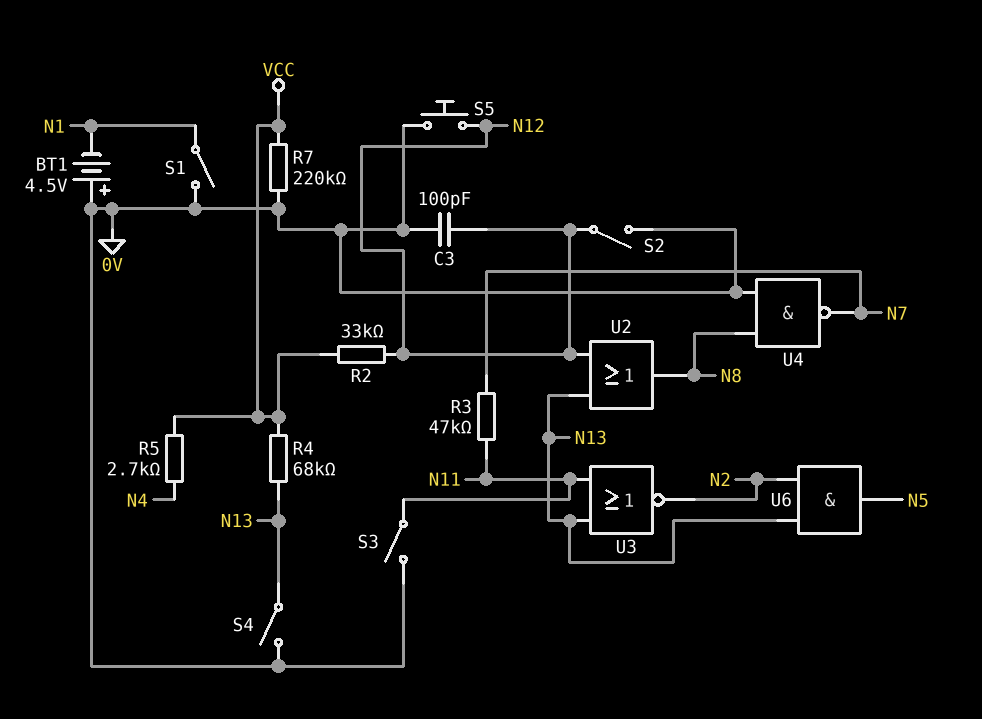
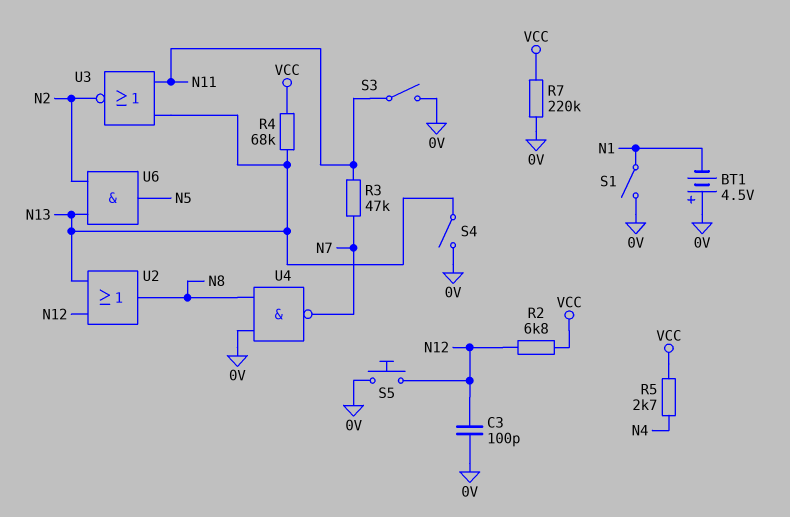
R2: 33k (N12, VCC) -> 6.8k (N12, VCC)
S2: switch (0V, N12) -> none

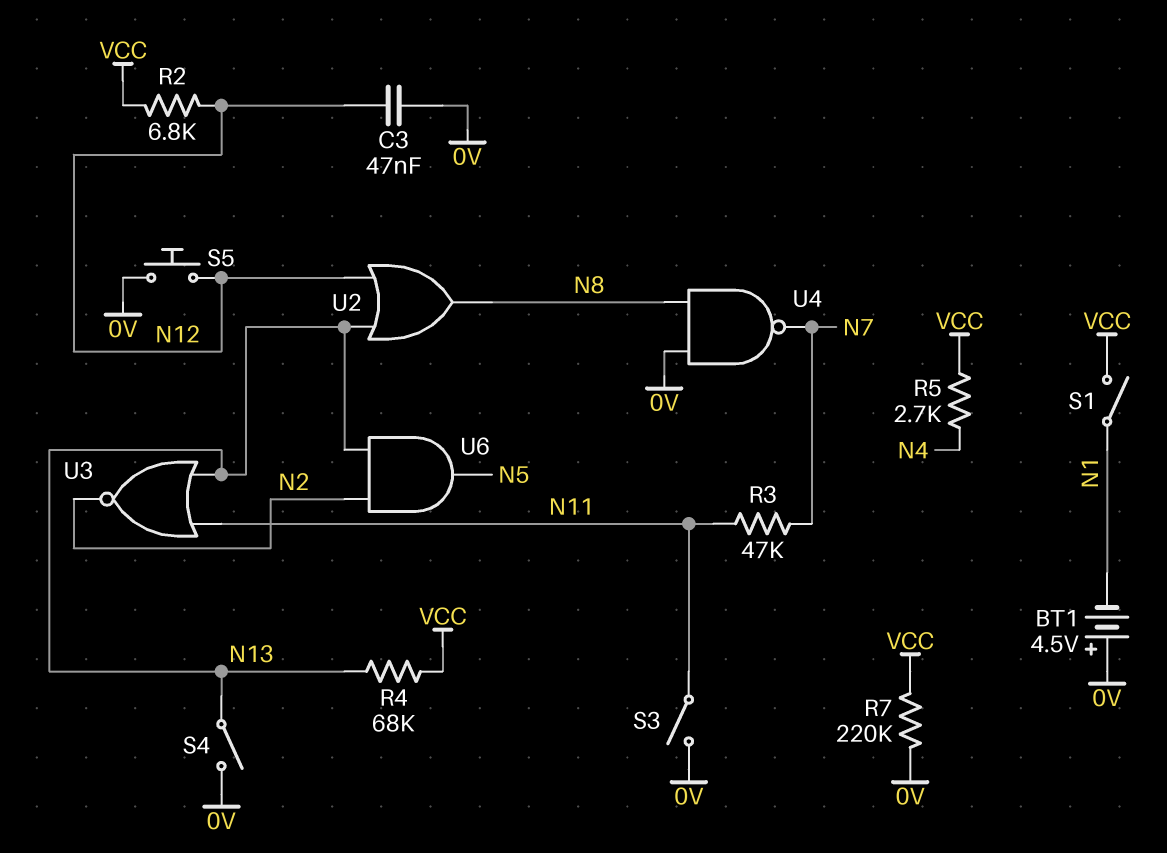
C3: 100pF (0V, N12) -> 47nF (0V, N12)
S1: switch (0V, N1) -> switch (N1, VCC)

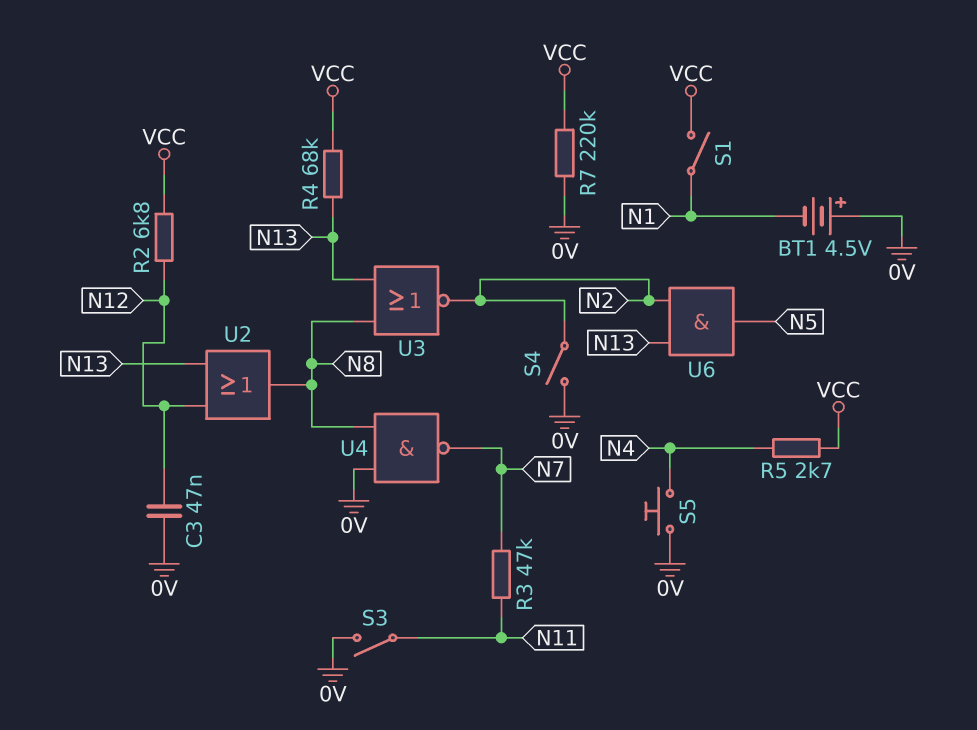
S4: switch (0V, N13) -> switch (0V, N2)
S5: button (0V, N12) -> button (0V, N4)
U3: NOR (in N11, in N13, out N2) -> NOR (in N8, in N13, out N2)

